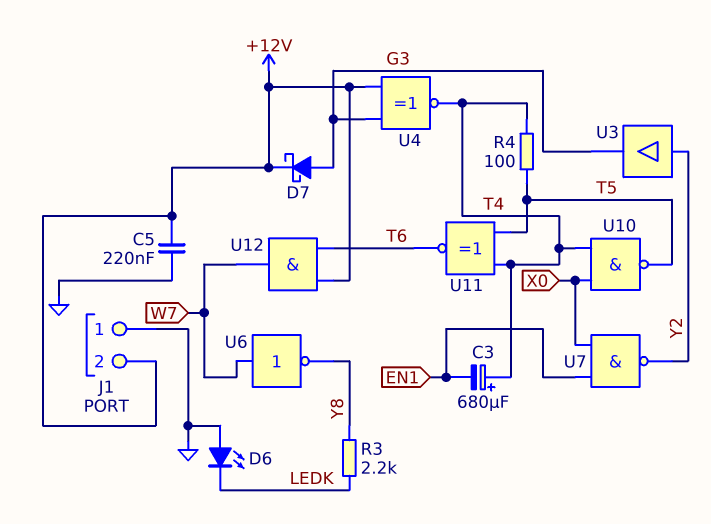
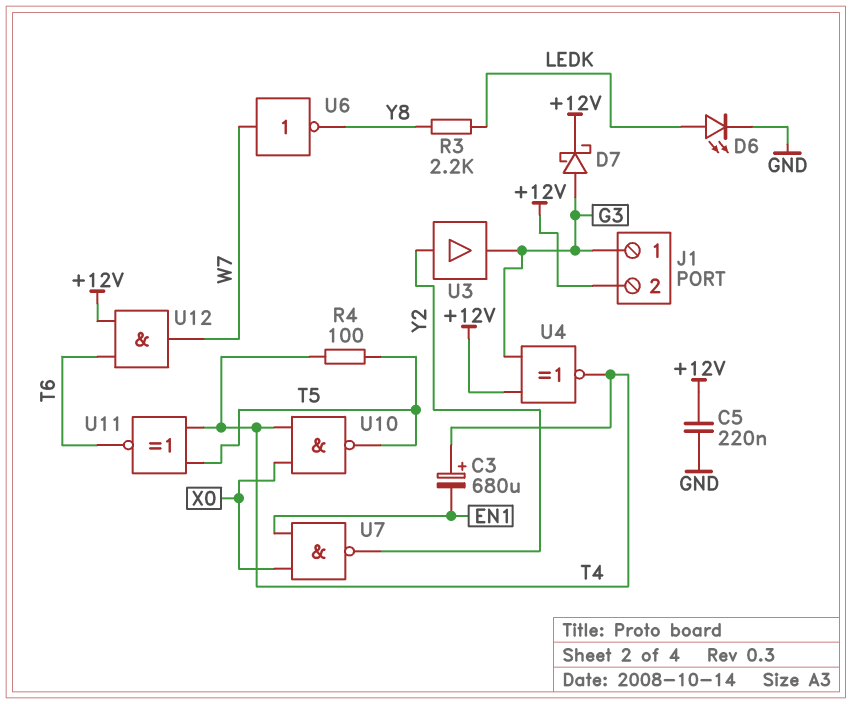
D6: LED (A GND, K LEDK) -> LED (A LEDK, K GND)
J1 pin 1: GND -> G3

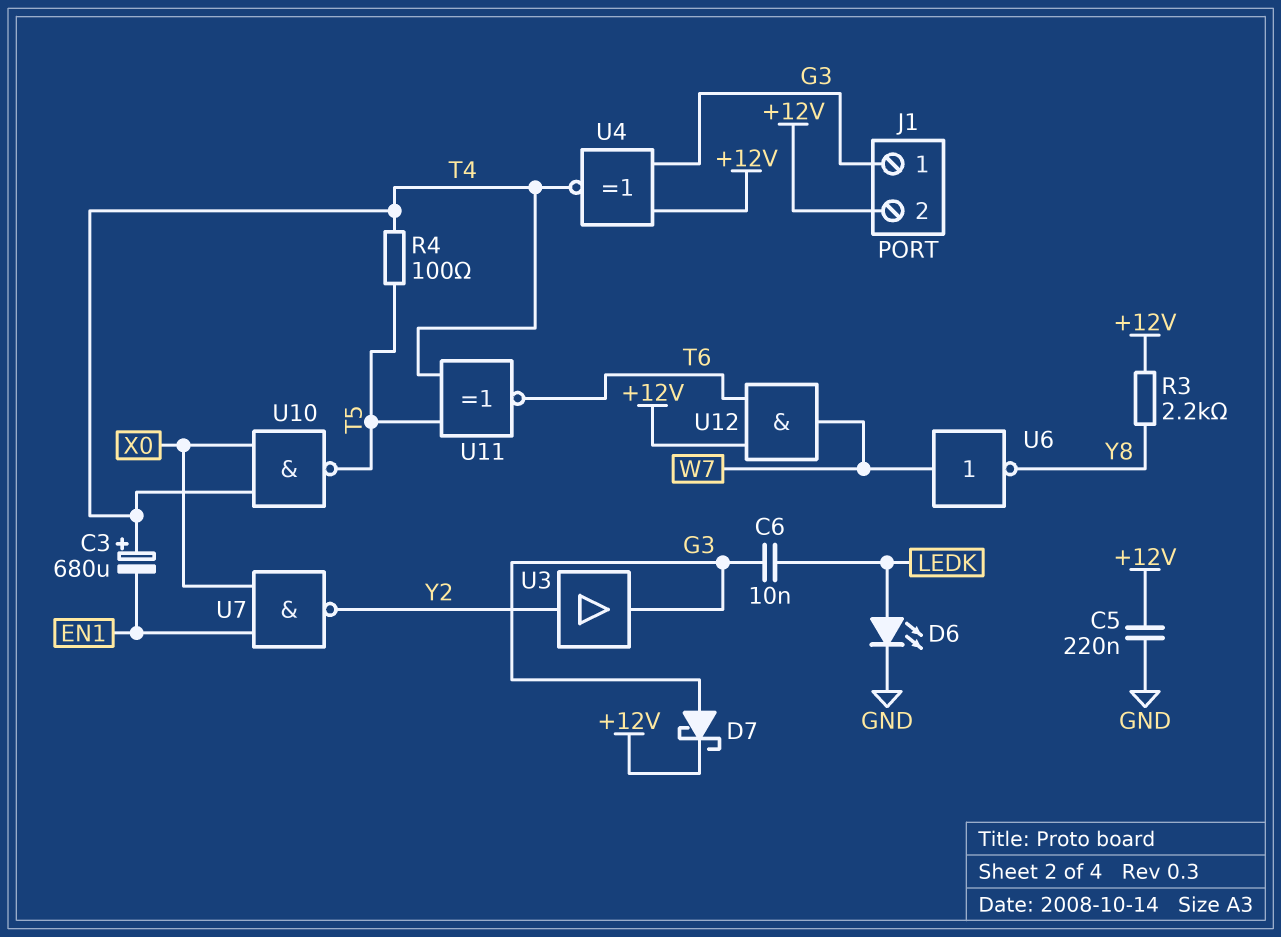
C6: none -> 10nF (G3, LEDK)
R3: 2.2k (LEDK, Y8) -> 2.2k (+12V, Y8)

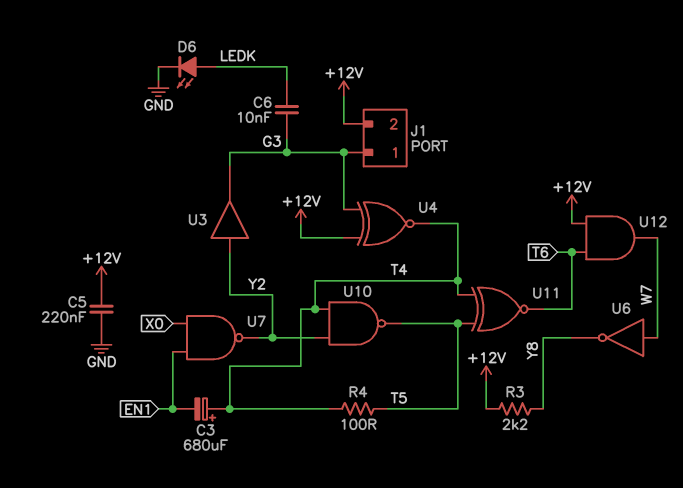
D7: schottky (A G3, K +12V) -> none
U10: NAND (in T4, in X0, out T5) -> NAND (in T4, in Y2, out T5)

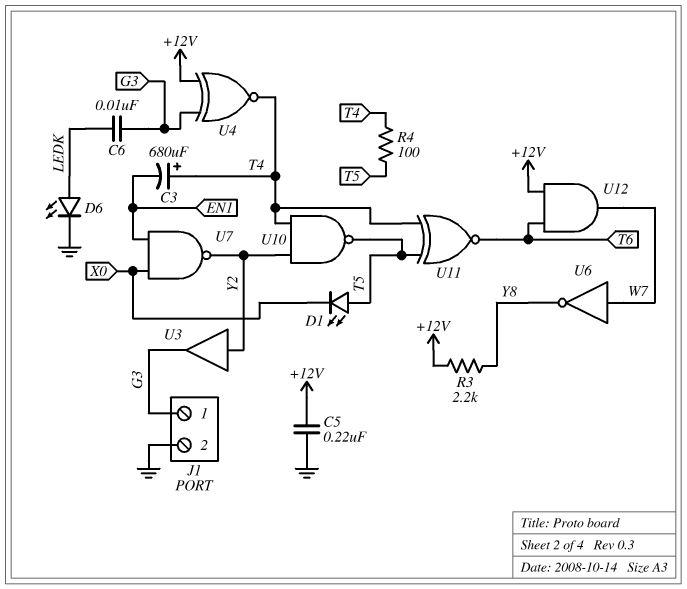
D1: none -> LED (A T5, K X0)
J1 pin 2: +12V -> GND

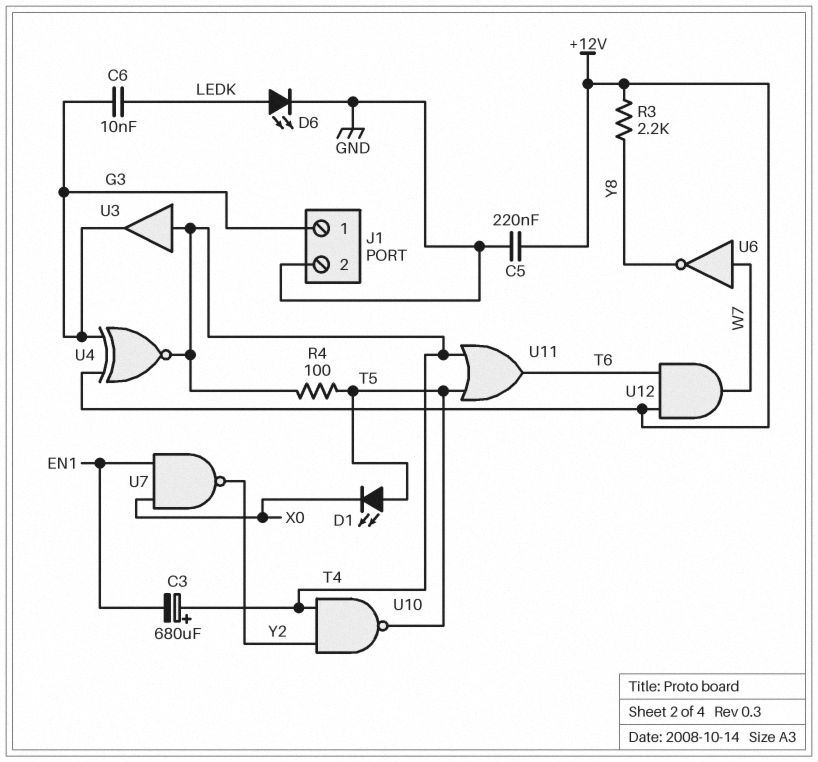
U3: buffer (in Y2, out G3) -> buffer (in T4, out G3)
U11: XNOR (in T4, in T5, out T6) -> OR (in T4, in T5, out T6)

